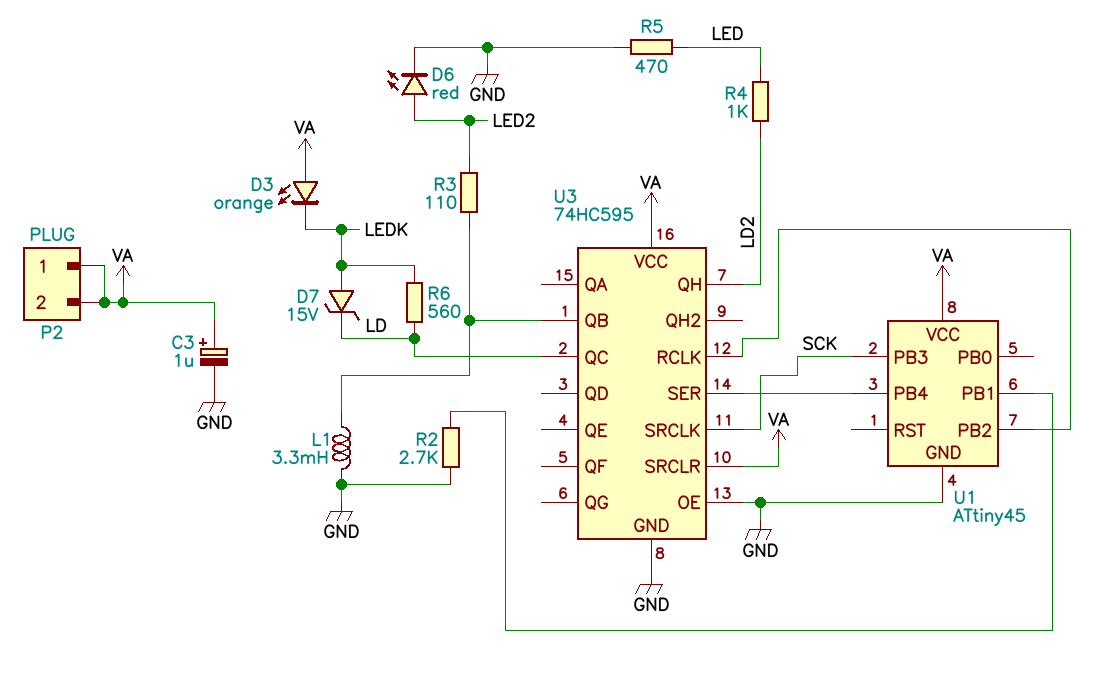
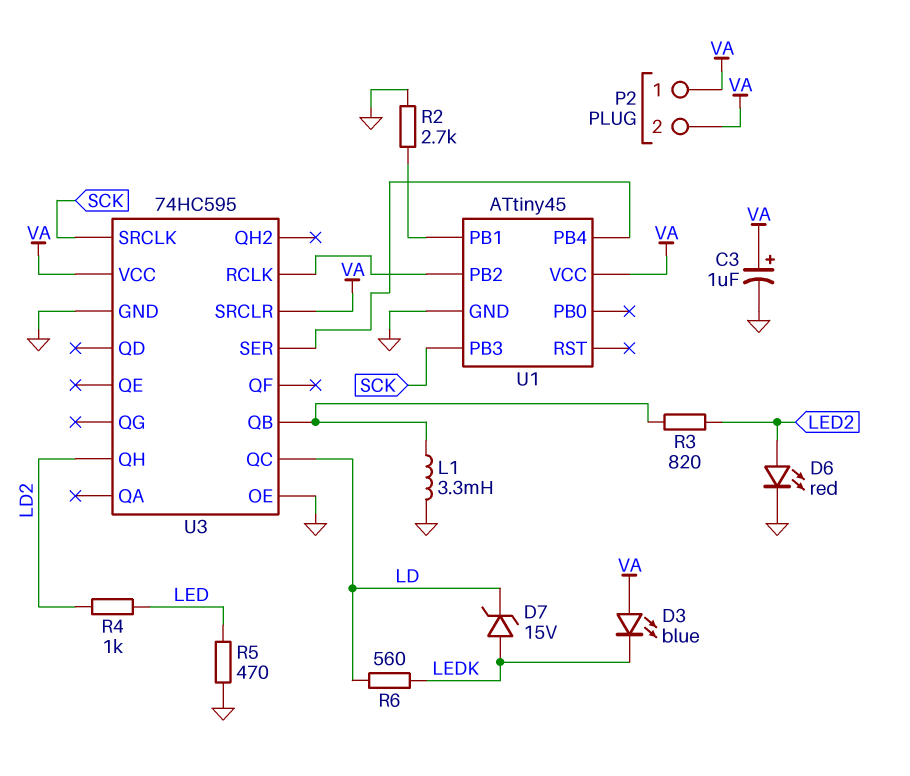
D3: LED orange (A VA, K LEDK) -> LED blue (A VA, K LEDK)
R3: 110 (LED2, U3/QB) -> 820 (LED2, U3/QB)

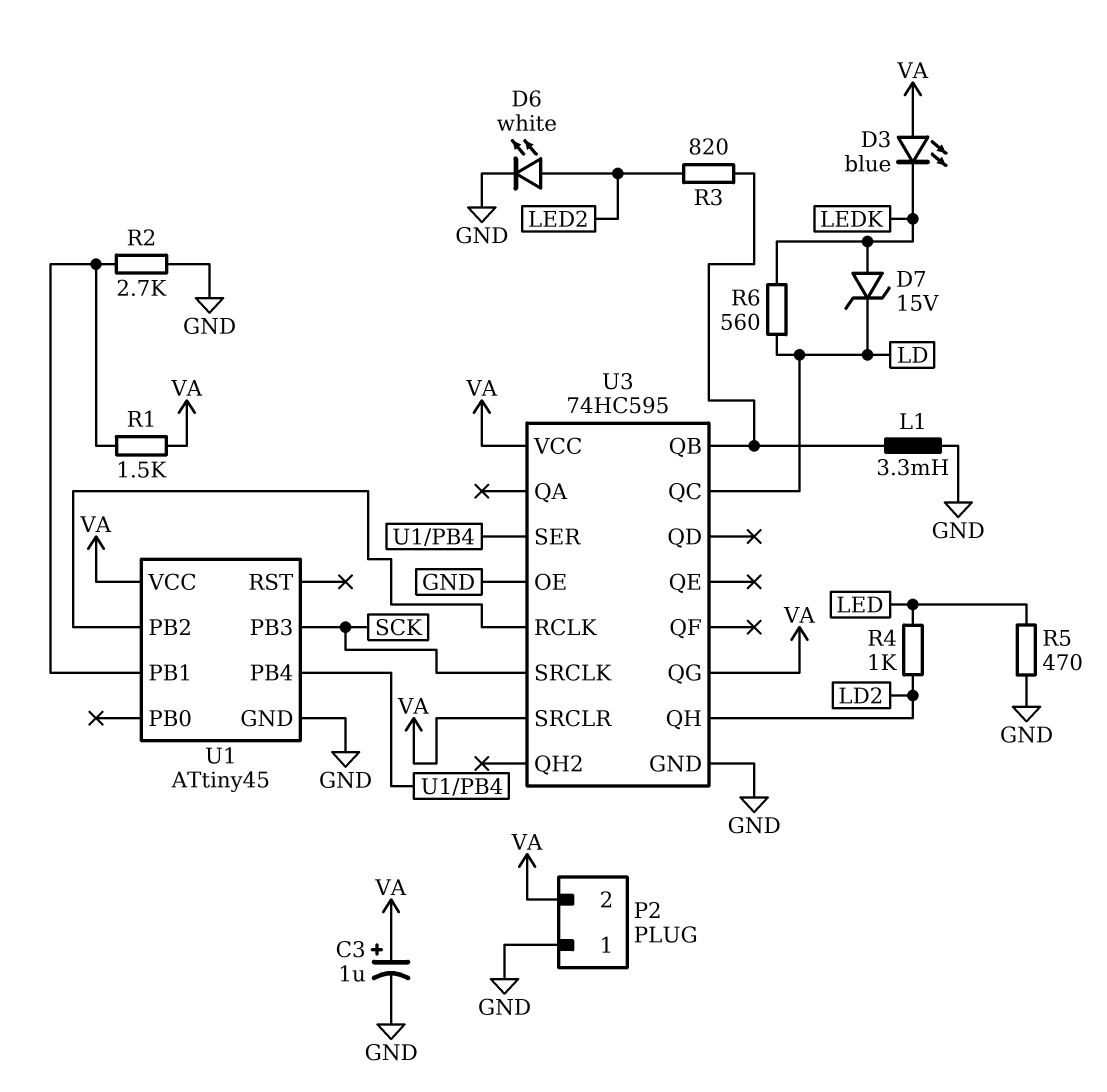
D6: LED red (A LED2, K GND) -> LED white (A LED2, K GND)
P2 pin 1: VA -> GND
R1: none -> 1.5k (U1/PB1, VA)
U3 pin QG: none -> VA

